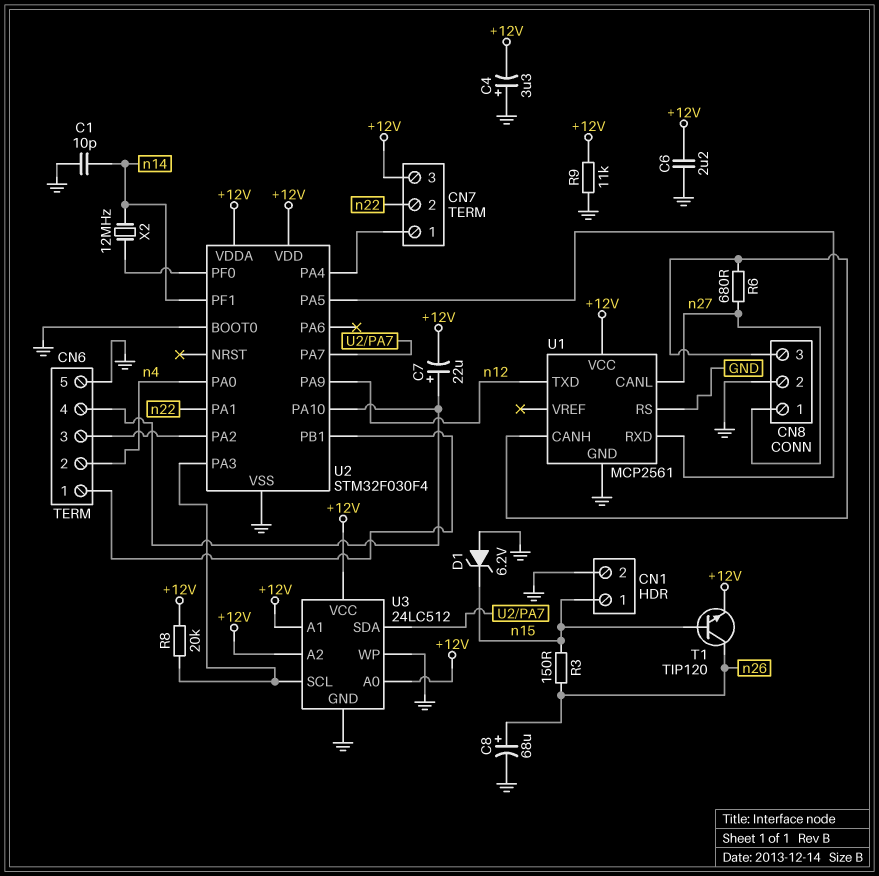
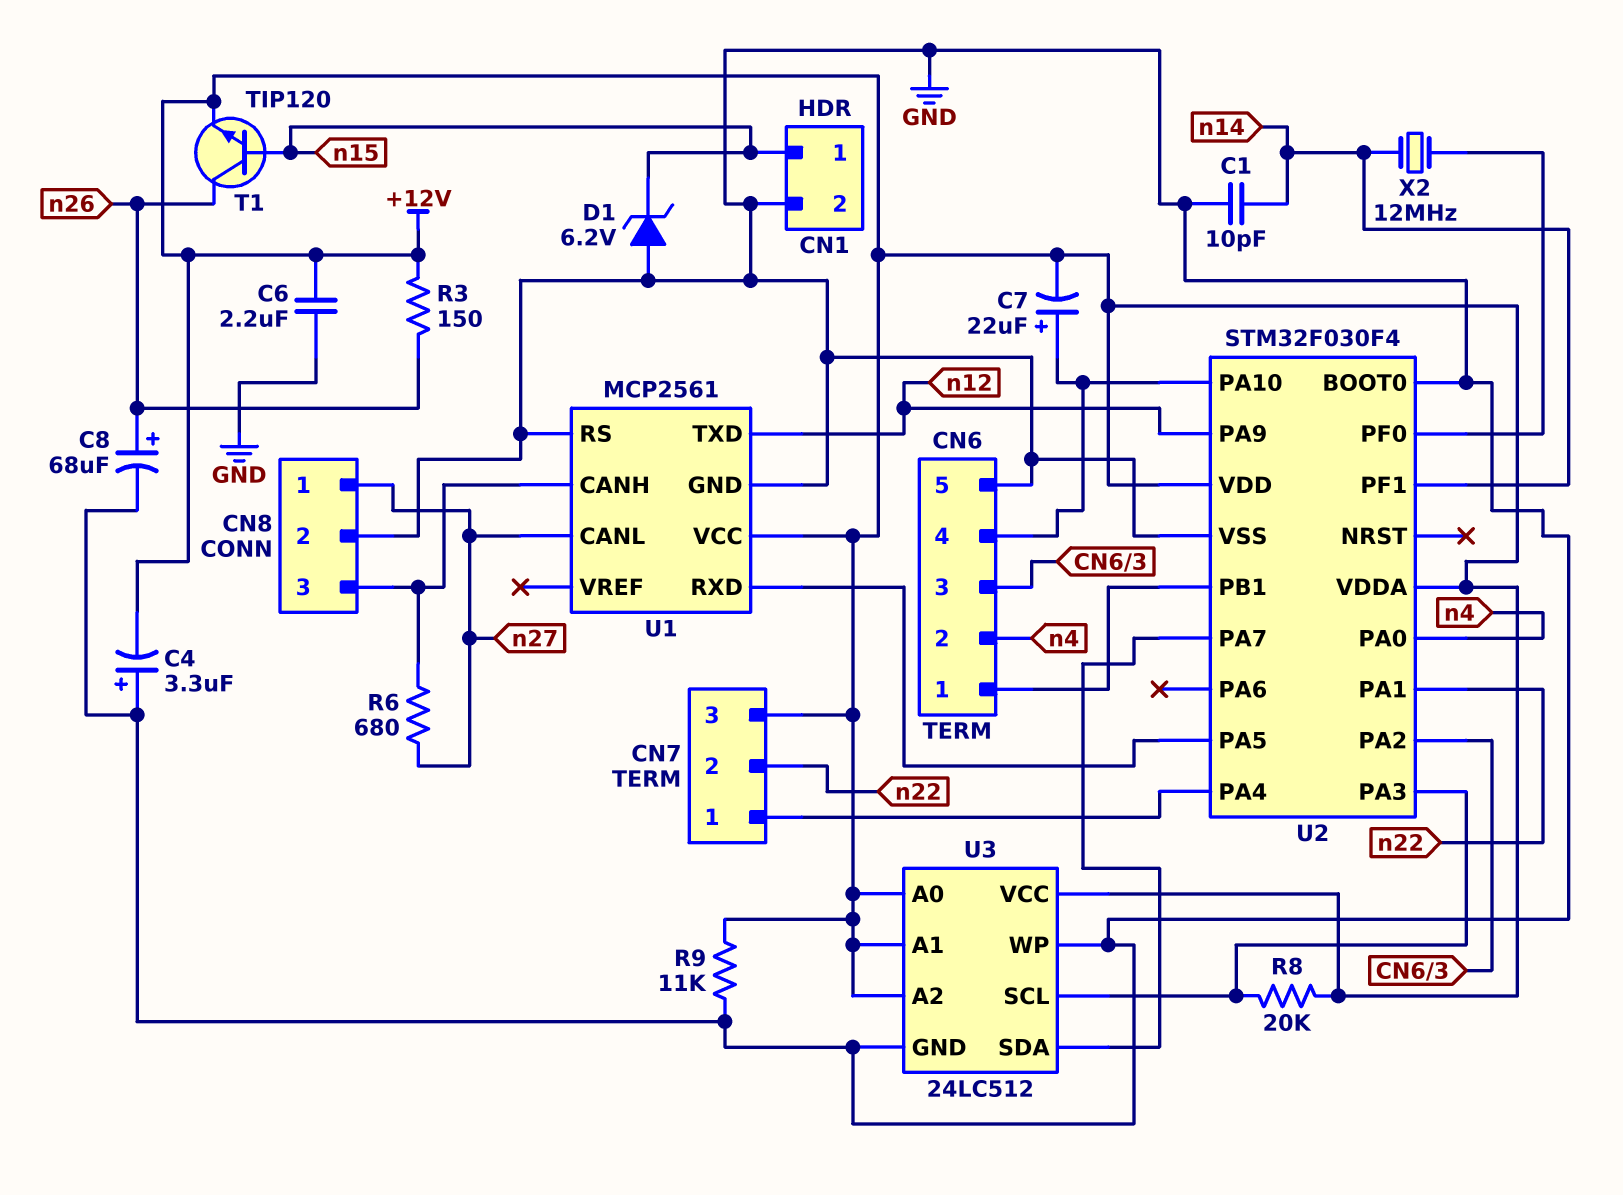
R3: 150 (n15, n26) -> 150 (+12V, n26)

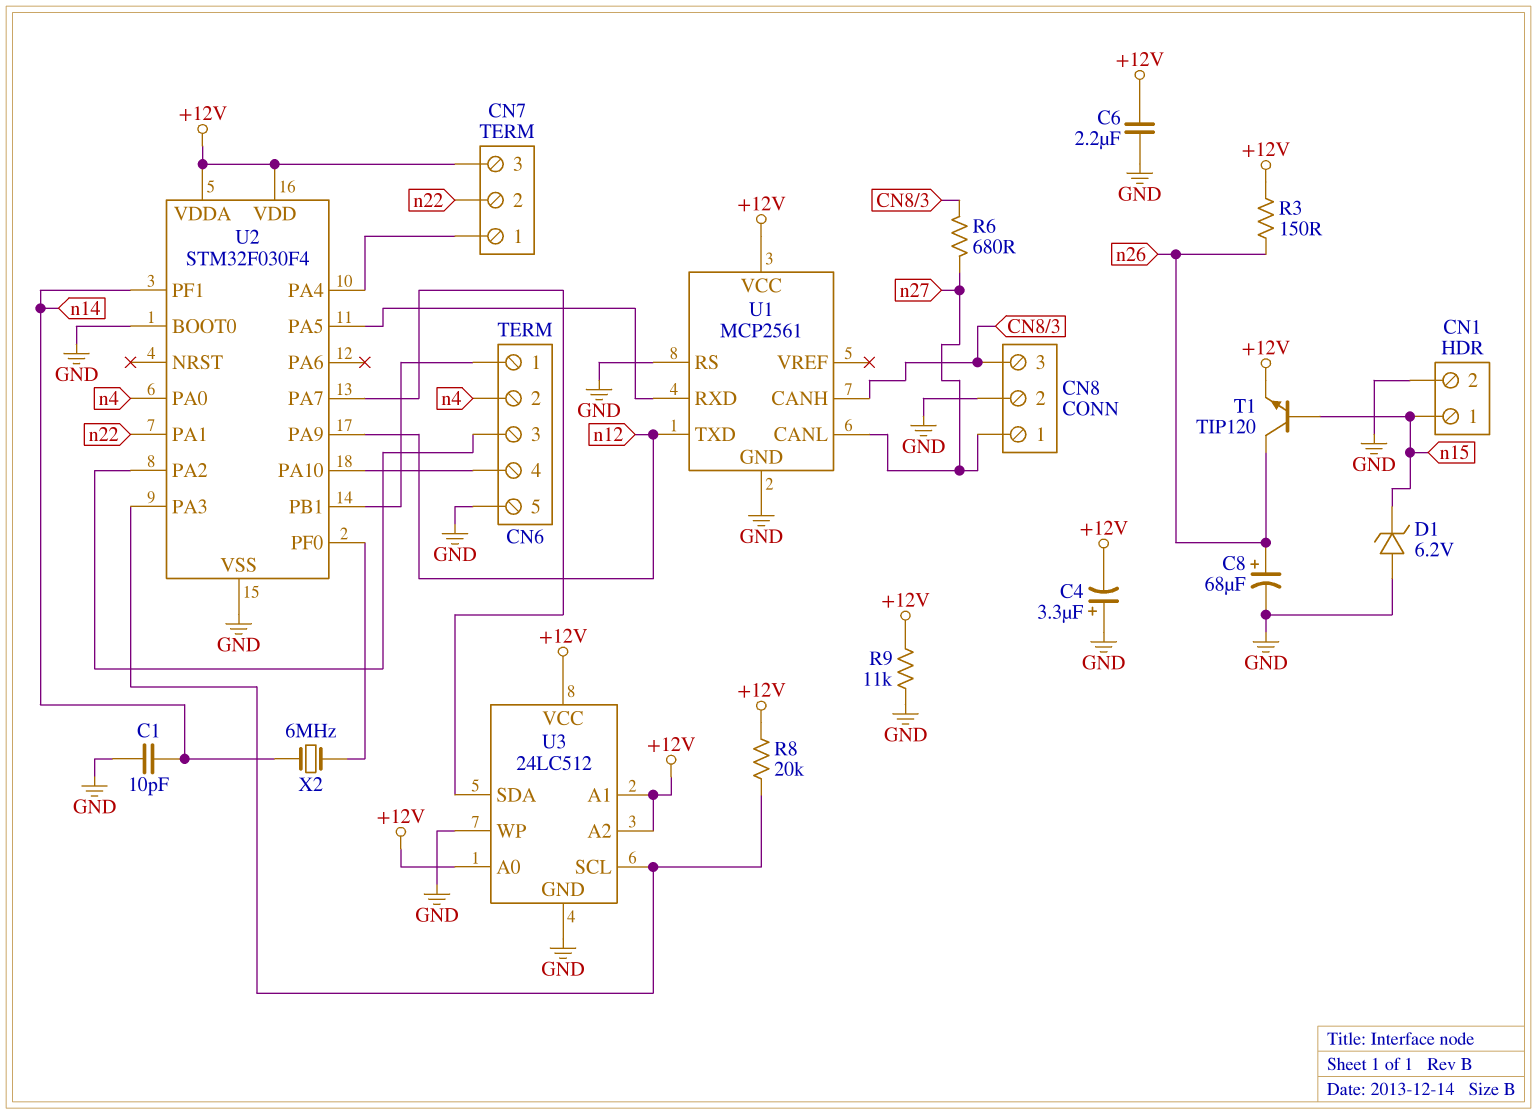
C7: 22uF (plus CN6/4, minus +12V) -> none
X2: 12MHz (U2/PF0, n14) -> 6MHz (U2/PF0, n14)

